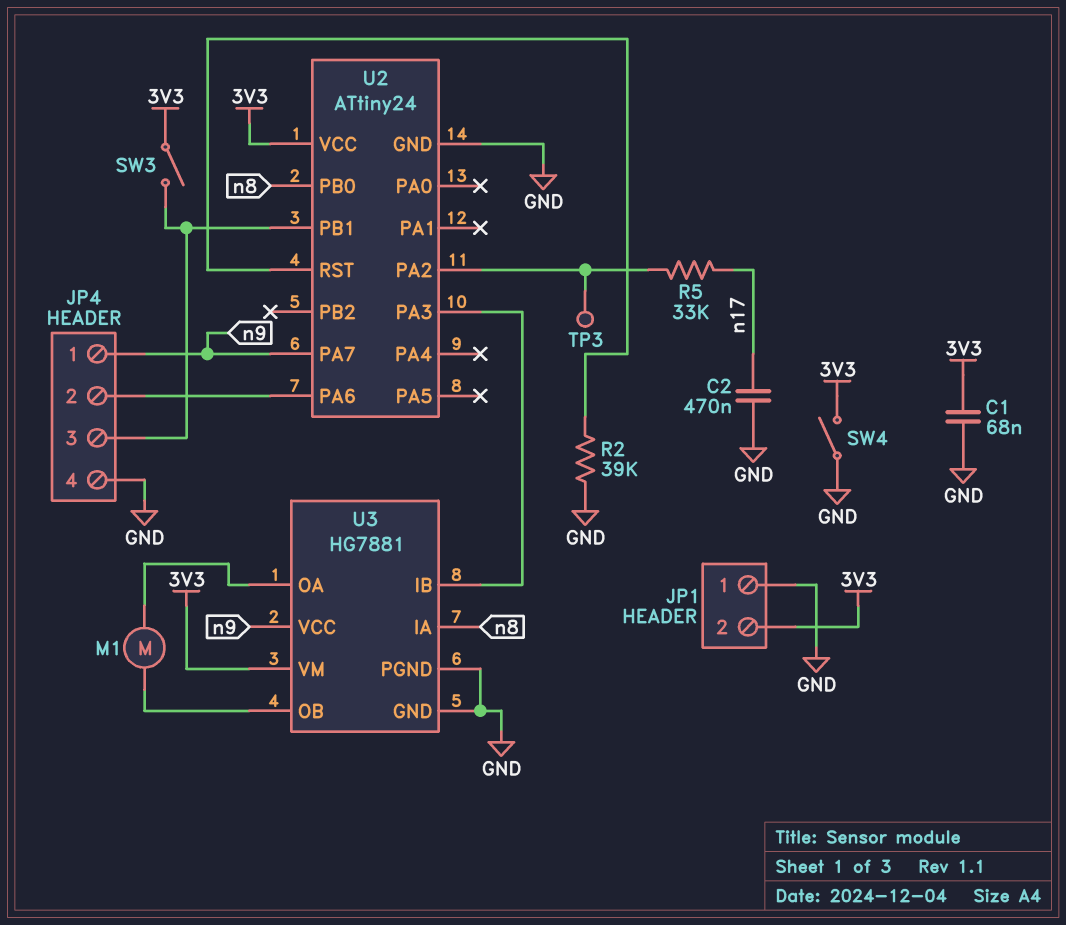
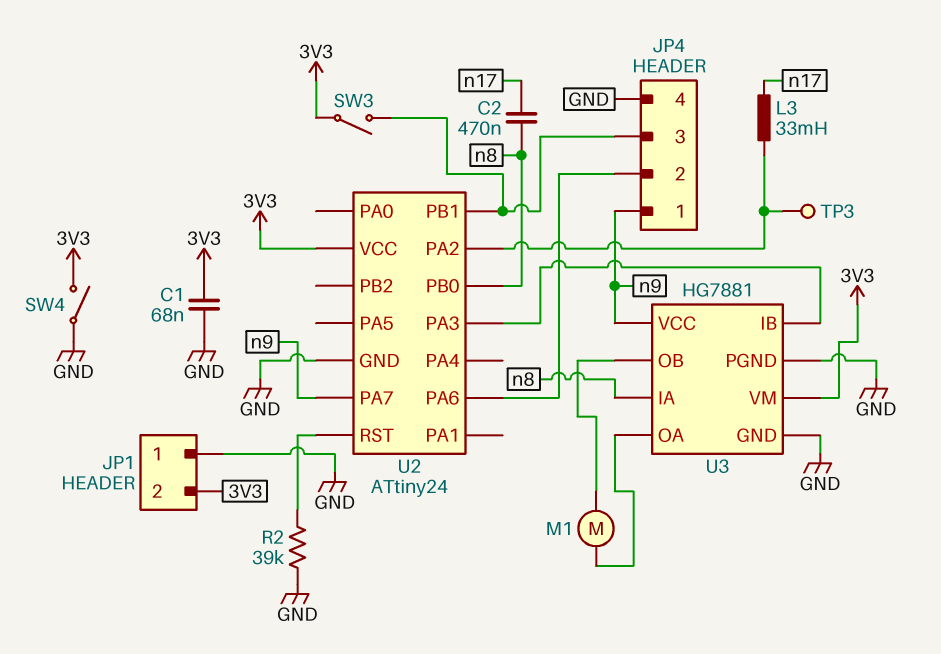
C2: 470nF (GND, n17) -> 470nF (n8, n17)
L3: none -> 33mH (U2/PA2, n17)
R5: 33k (U2/PA2, n17) -> none

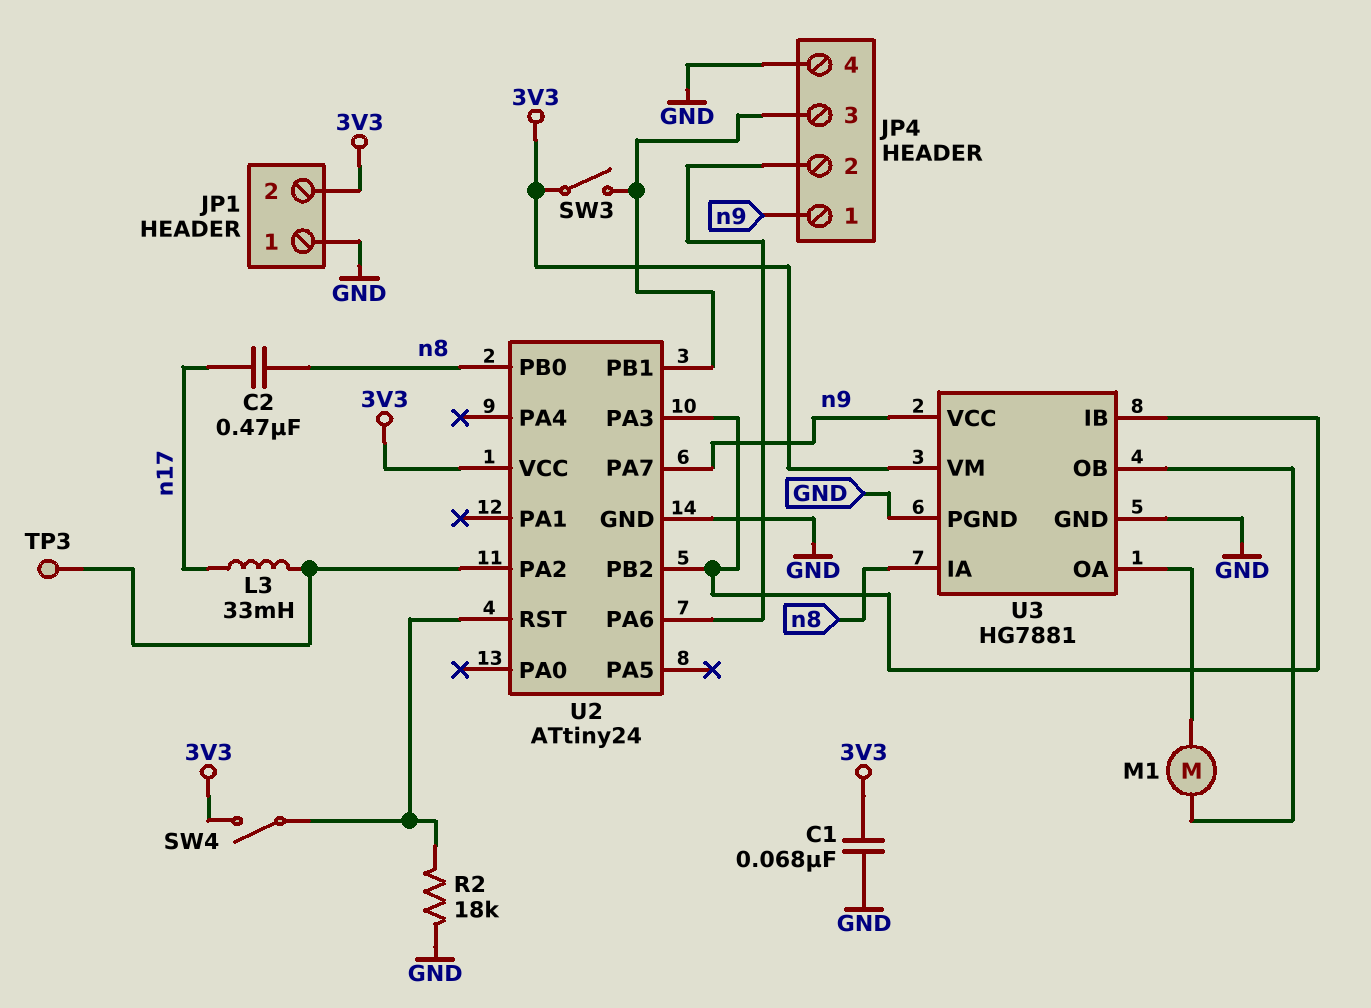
R2: 39k (GND, U2/RST) -> 18k (GND, U2/RST)
SW4: switch (3V3, GND) -> switch (3V3, U2/RST)
U2 pin PB2: none -> U2/PA3

